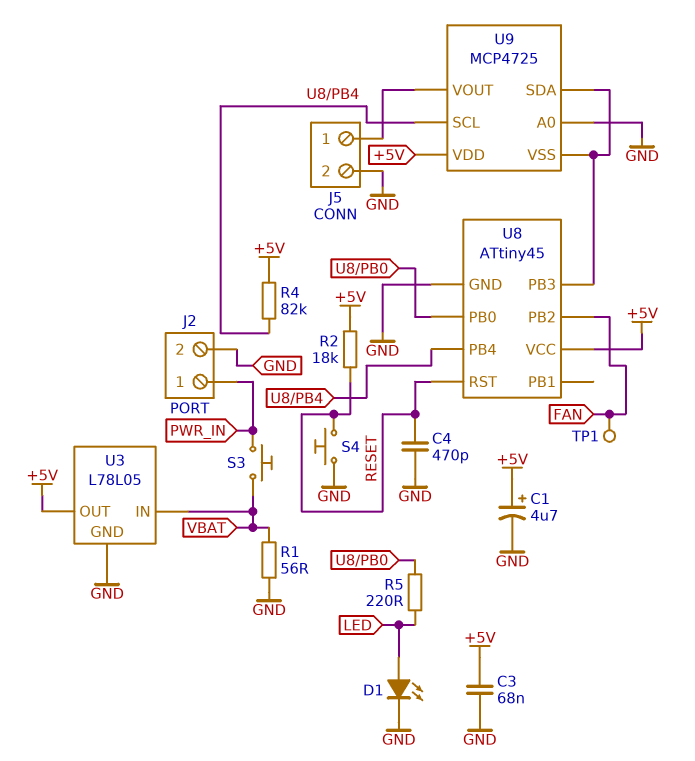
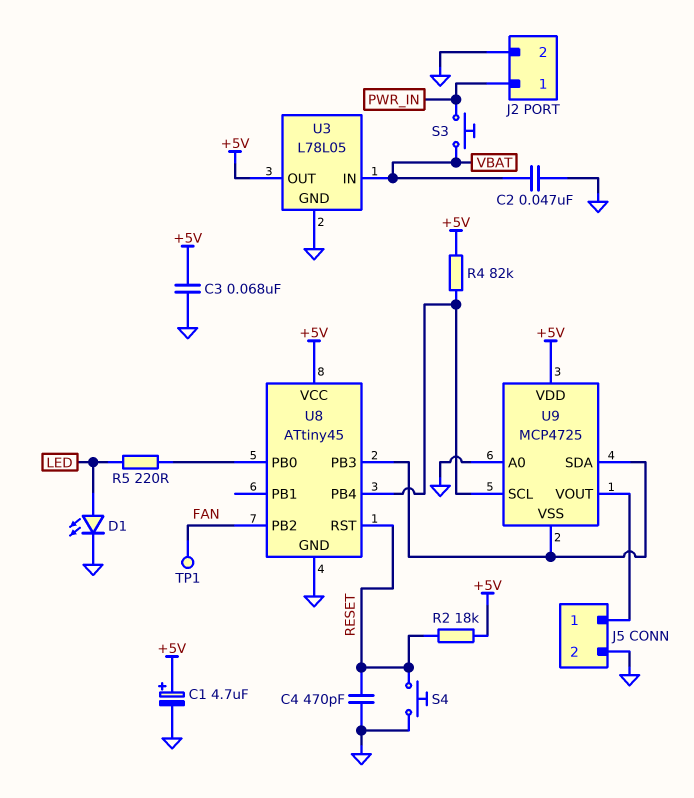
C2: none -> 47nF (GND, VBAT)
R1: 56 (GND, VBAT) -> none

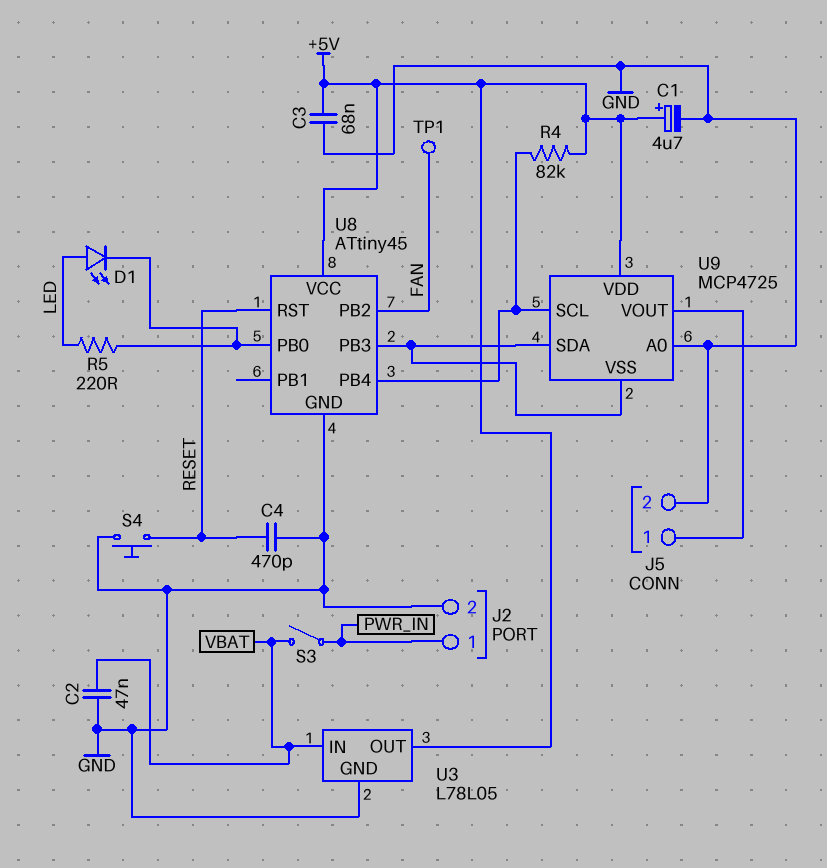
D1: LED (A LED, K GND) -> LED (A LED, K U8/PB0)
R2: 18k (+5V, RESET) -> none
S3: button (PWR_IN, VBAT) -> switch (PWR_IN, VBAT)

